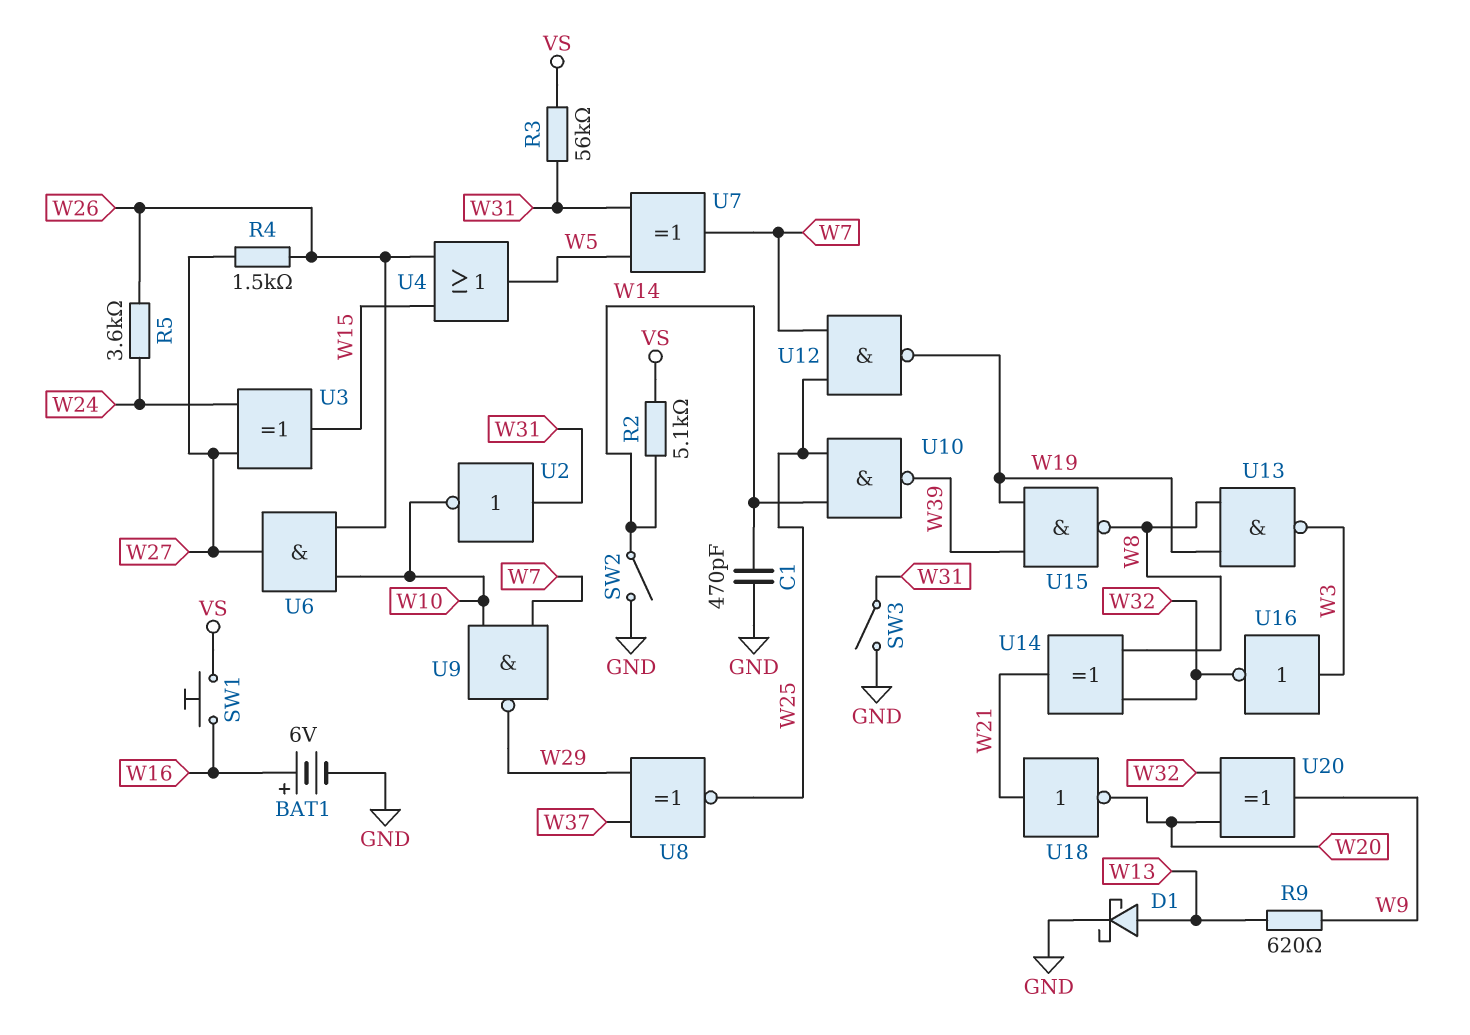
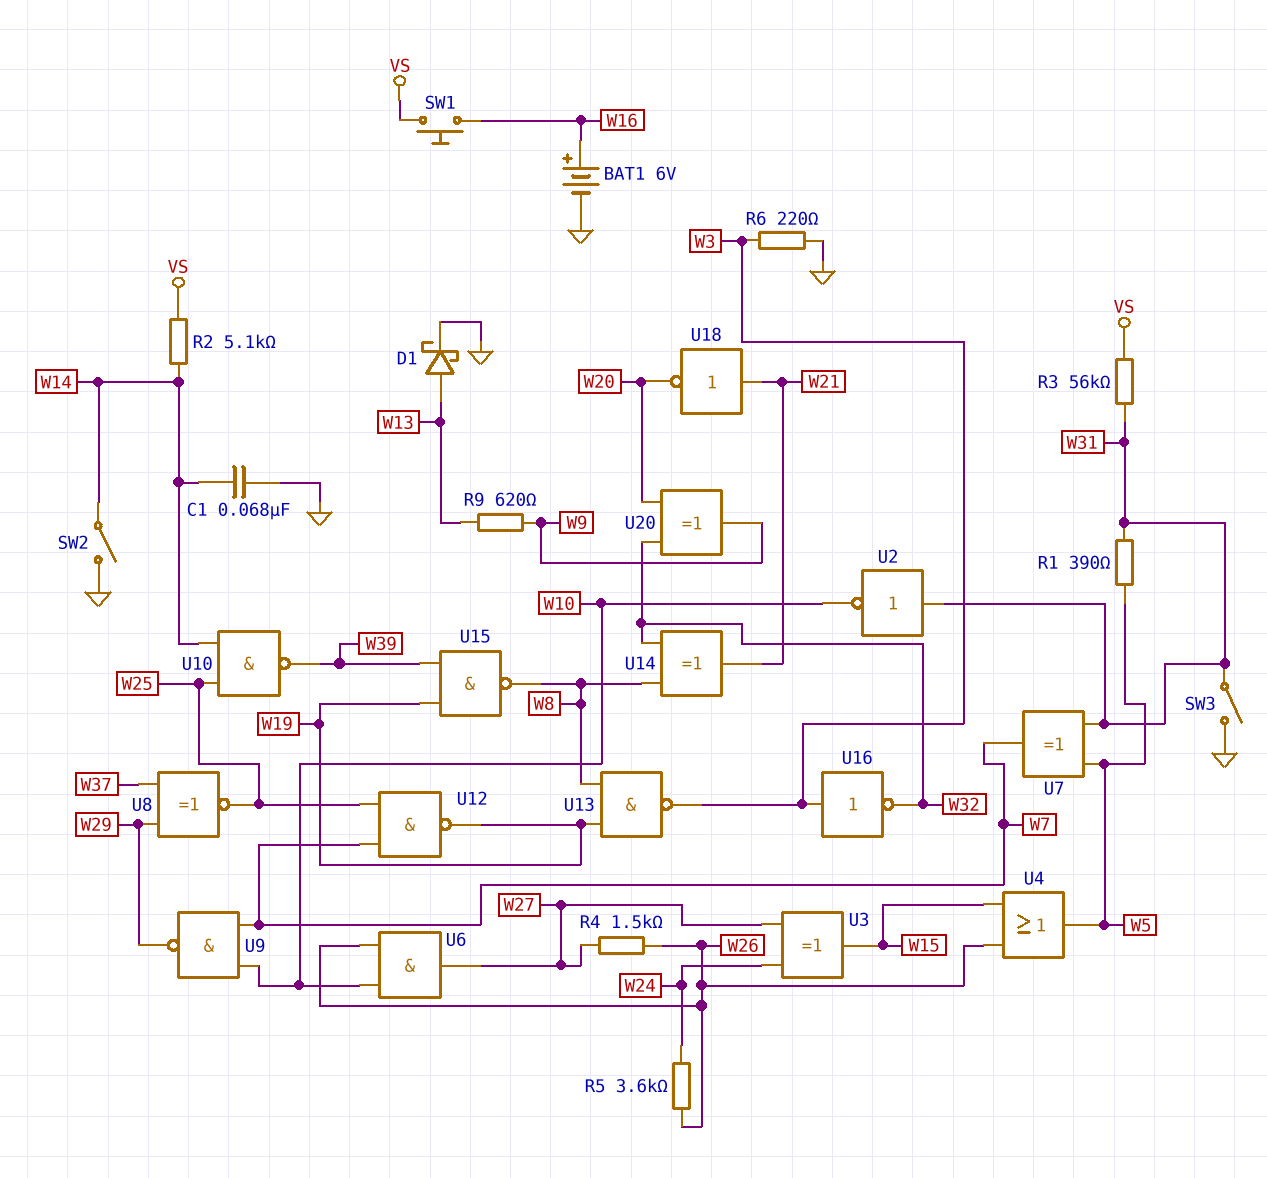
C1: 470pF (GND, W14) -> 68nF (GND, W14)
R1: none -> 390 (W5, W31)
R6: none -> 220 (GND, W3)

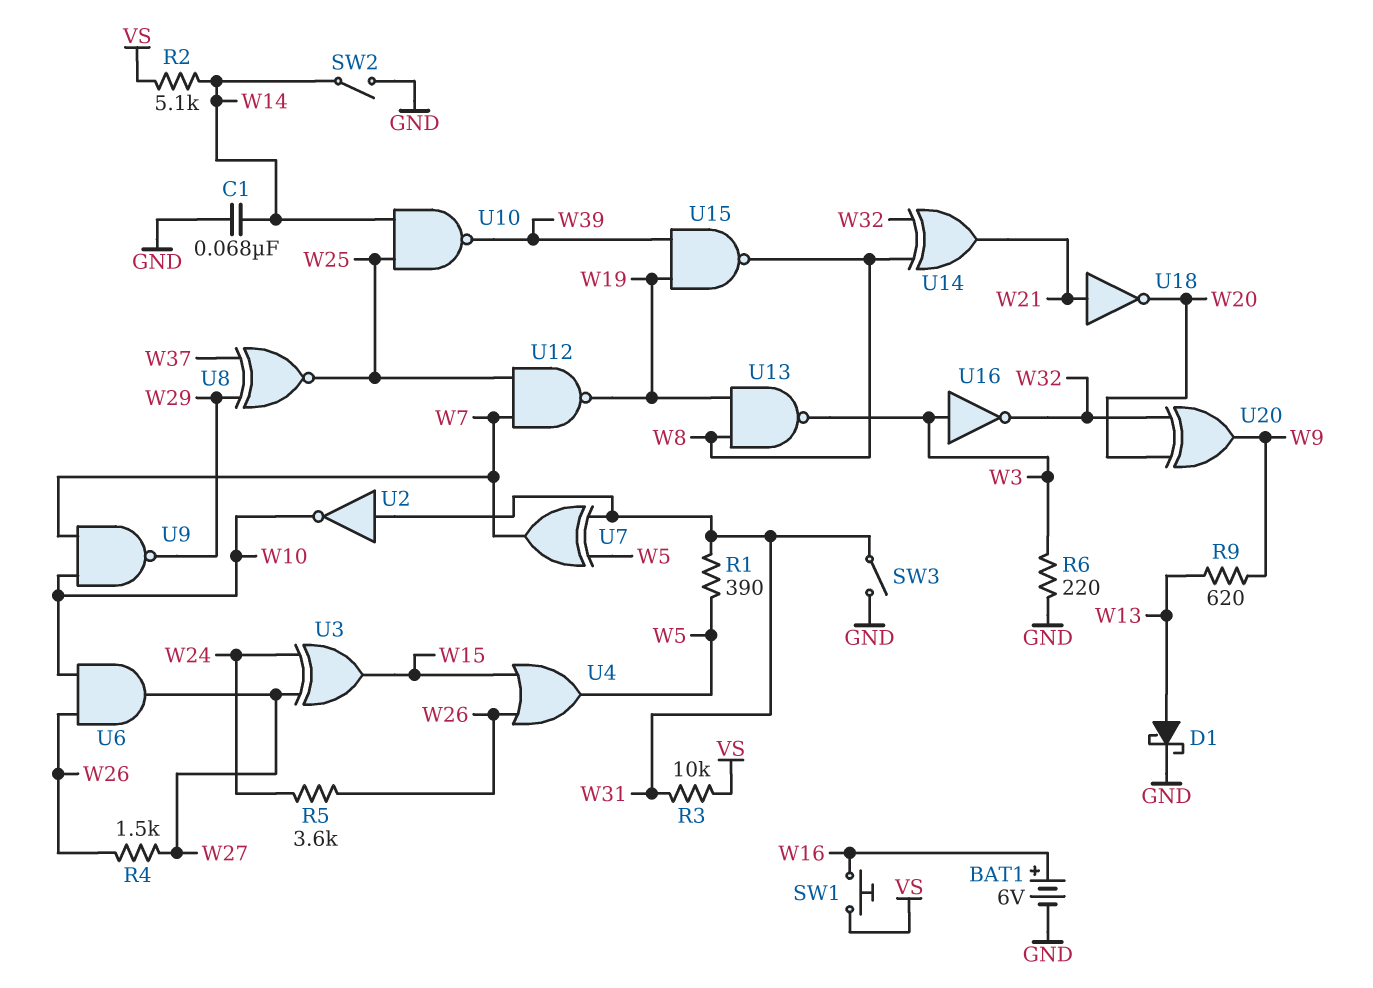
R3: 56k (VS, W31) -> 10k (VS, W31)

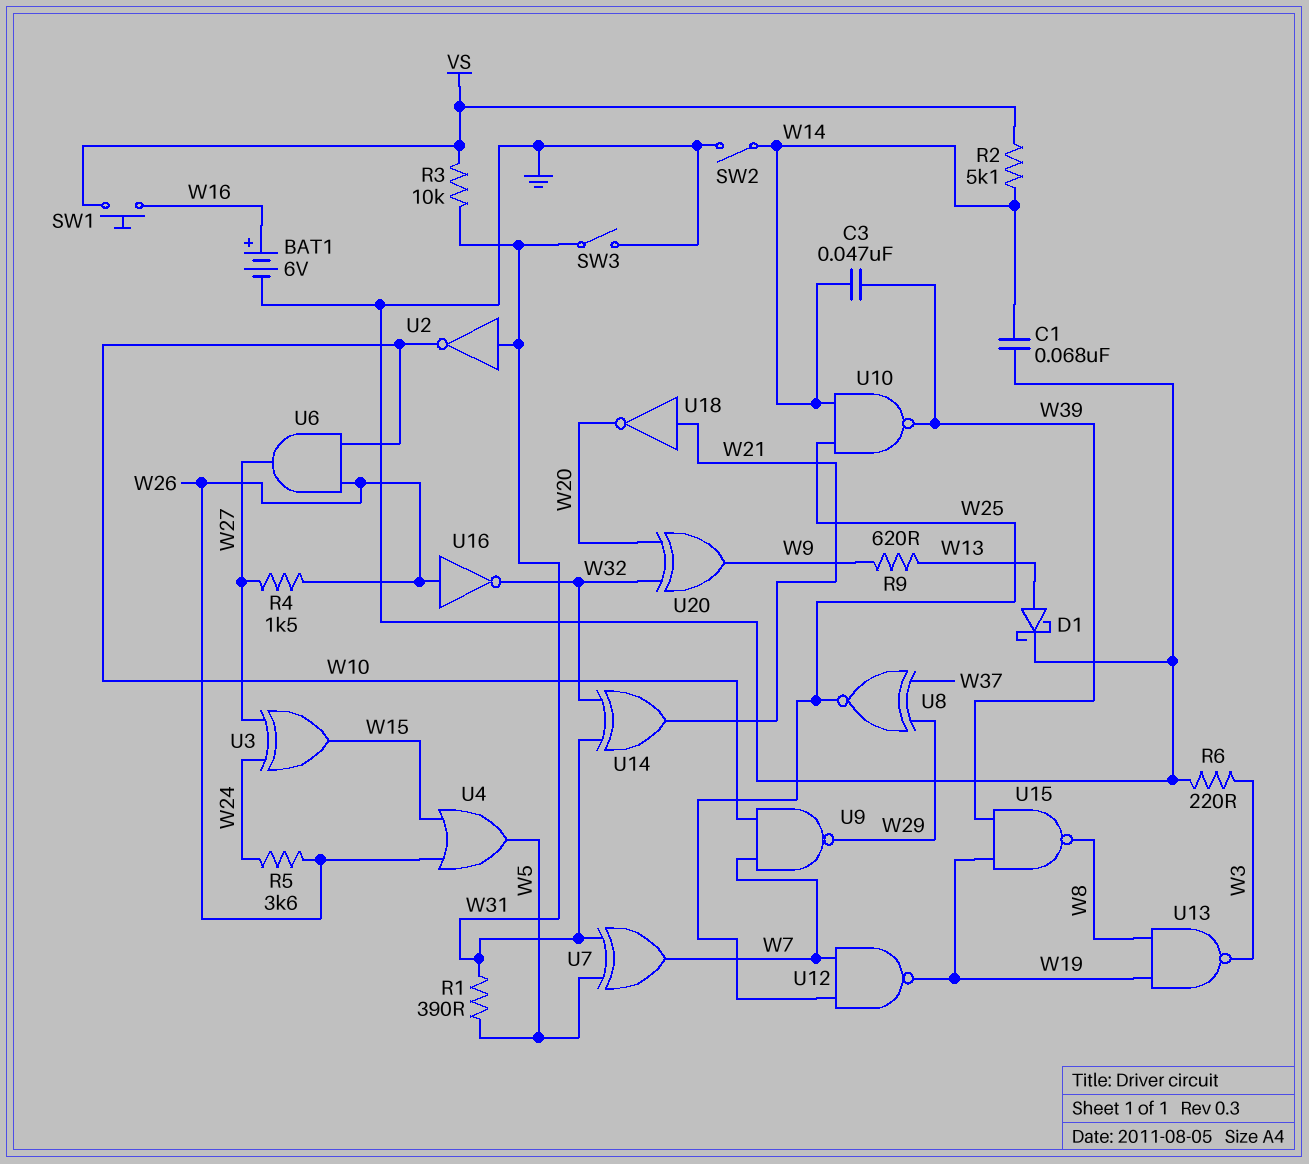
C3: none -> 47nF (W14, W39)
U14: XOR (in W8, in W32, out W21) -> XOR (in W31, in W32, out W21)
U16: NOT (in W3, out W32) -> NOT (in W26, out W32)

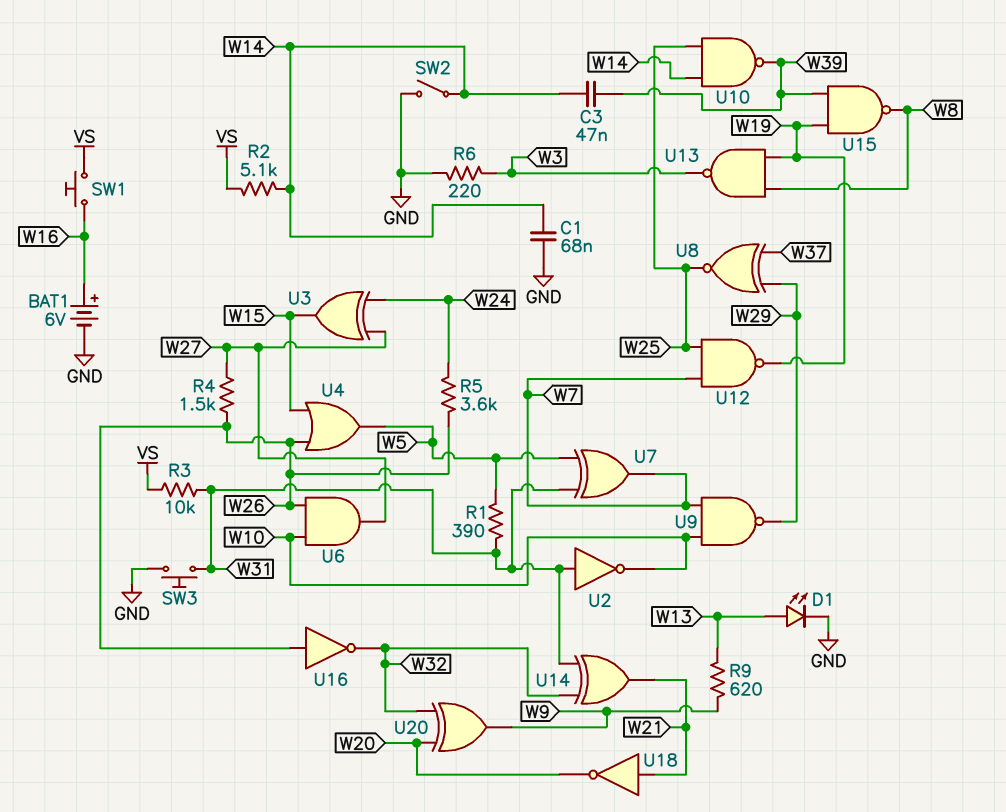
D1: schottky (A W13, K GND) -> LED (A W13, K GND)
SW3: switch (GND, W31) -> button (GND, W31)

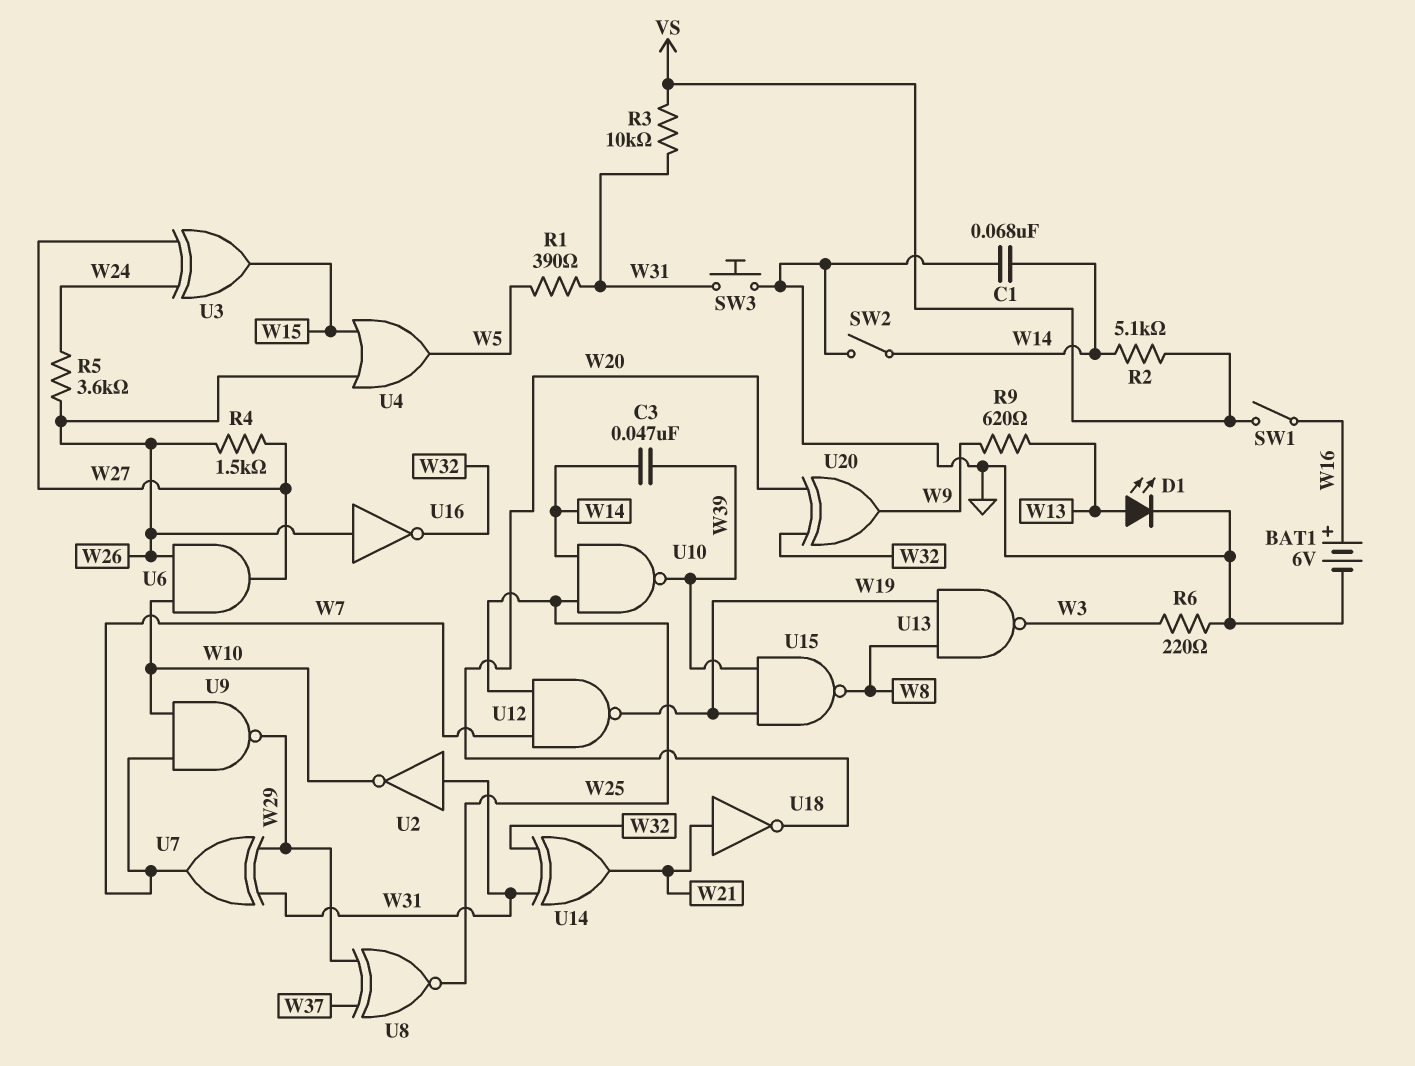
SW1: button (VS, W16) -> switch (VS, W16)
U7: XOR (in W5, in W31, out W7) -> XOR (in W29, in W31, out W7)

